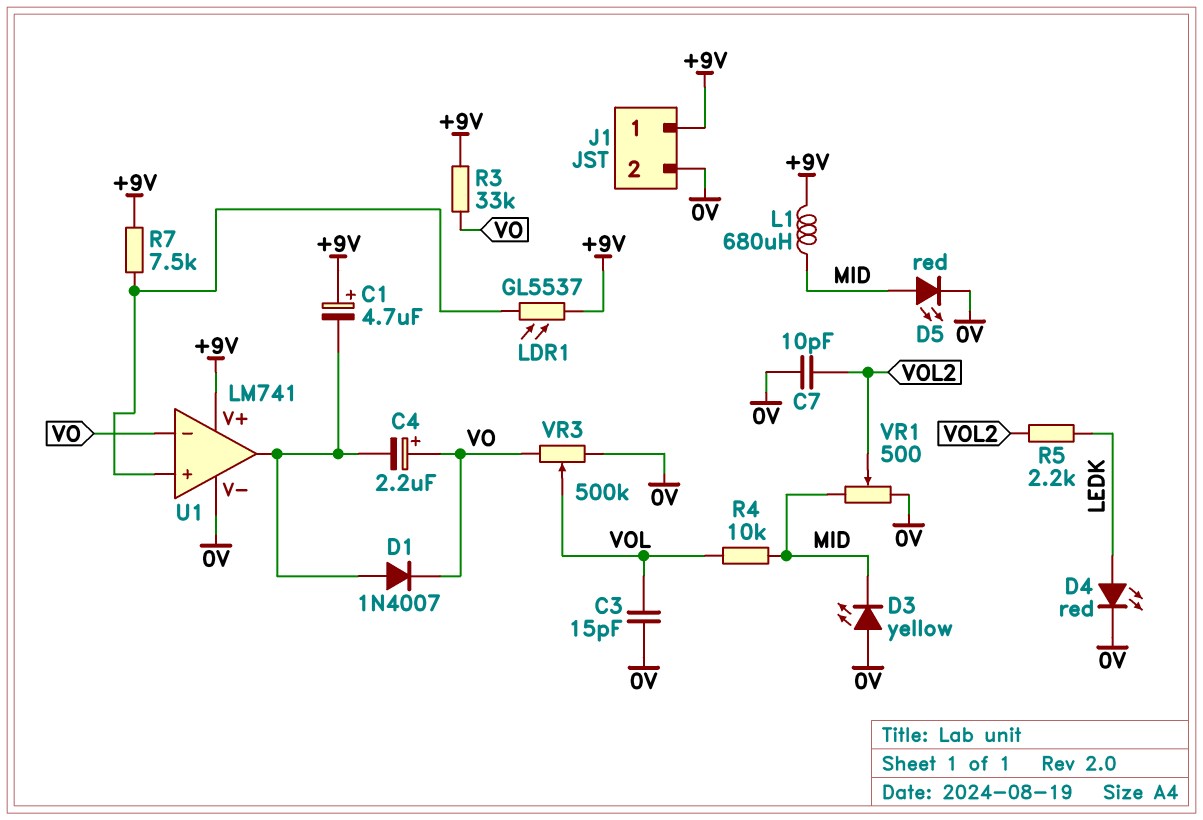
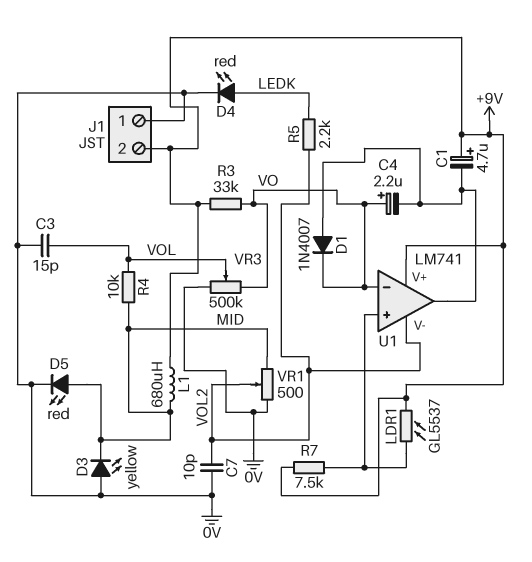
J1 pin 1: +9V -> 0V
J1 pin 2: 0V -> +9V
U1 pin V-: 0V -> VOL2

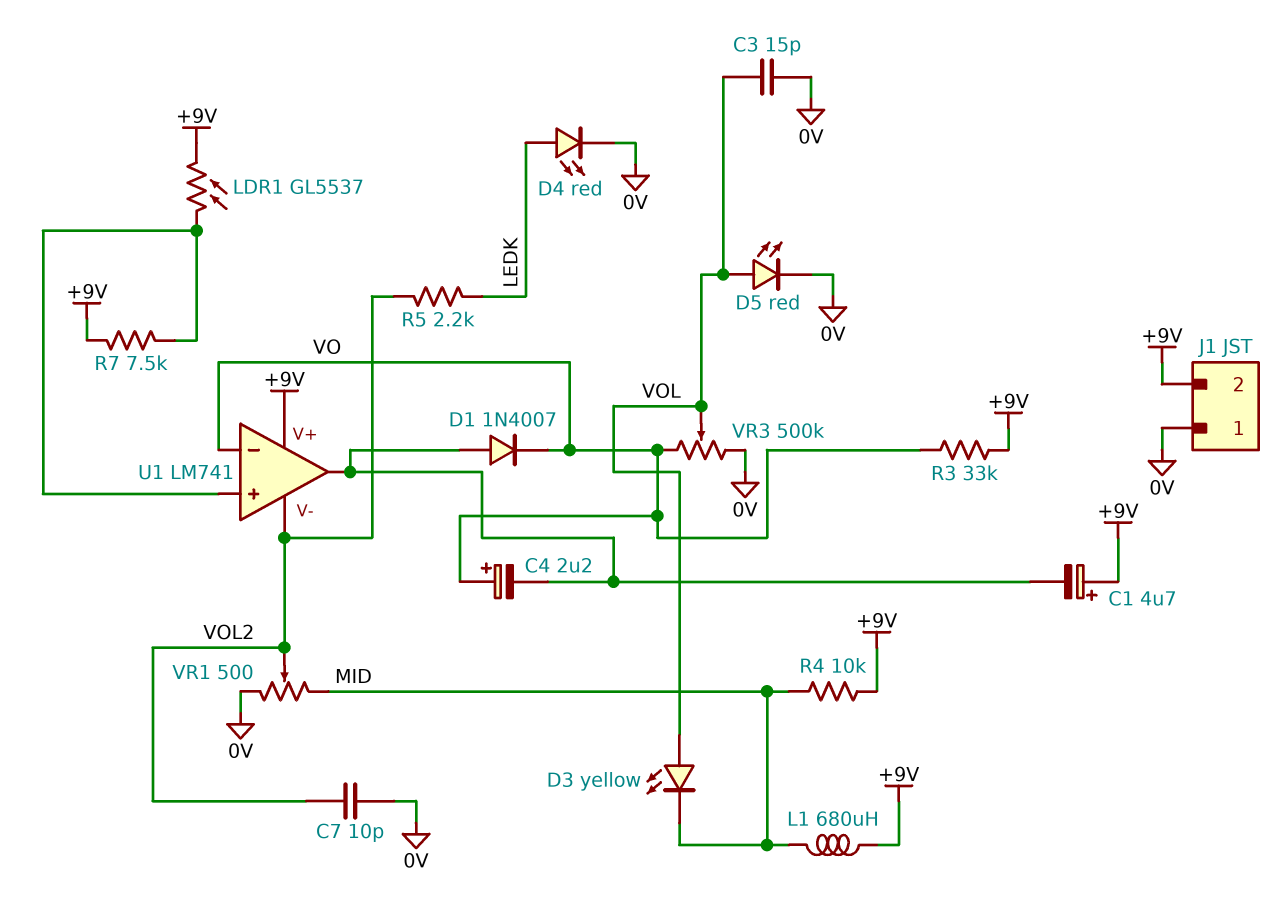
D3: LED yellow (A 0V, K MID) -> LED yellow (A VOL, K MID)
D5: LED red (A MID, K 0V) -> LED red (A VOL, K 0V)
R4: 10k (MID, VOL) -> 10k (+9V, MID)

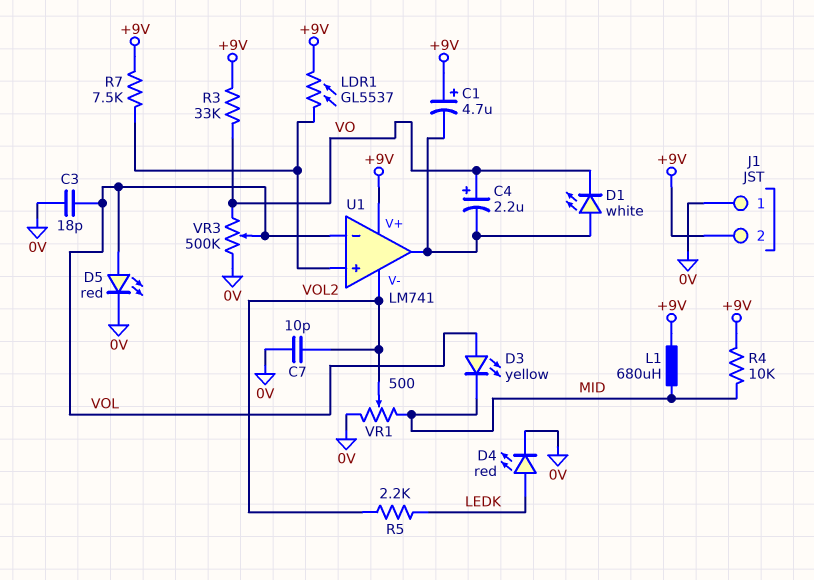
C3: 15pF (0V, VOL) -> 18pF (0V, VOL)
D1: diode 1N4007 (A U1/out, K VO) -> LED white (A U1/out, K VO)
U1 pin in-: VO -> VOL

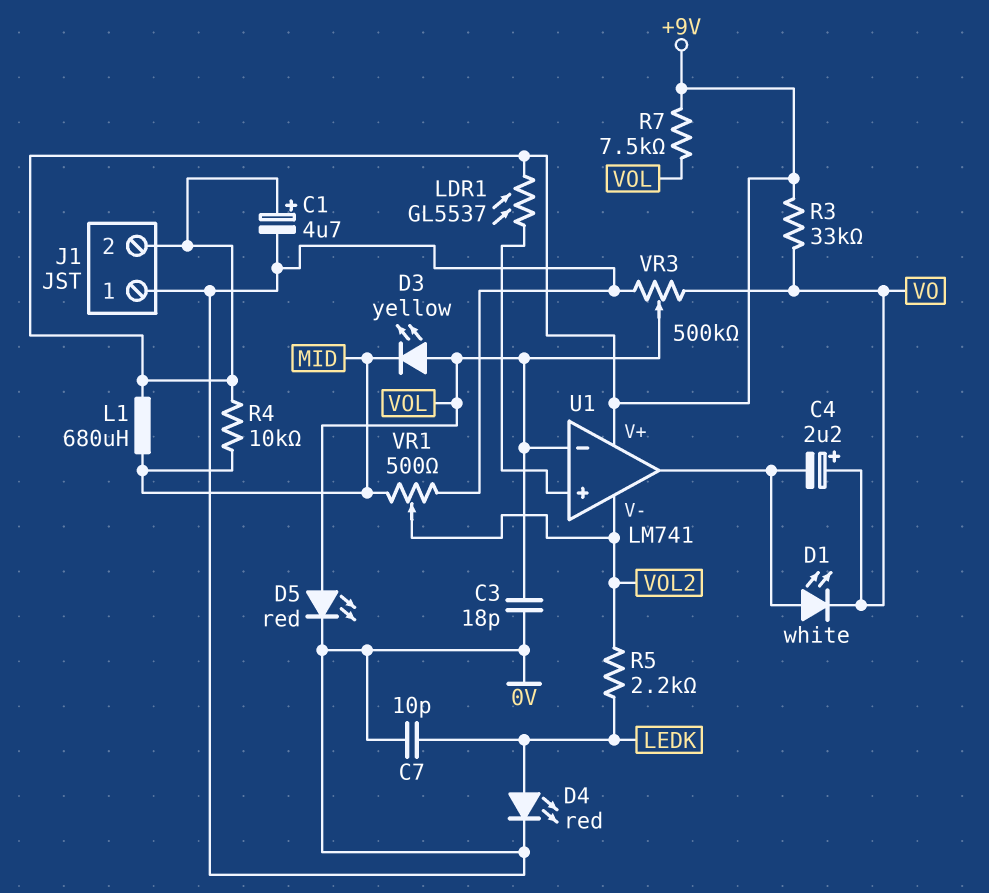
C1: 4.7uF (plus +9V, minus U1/out) -> 4.7uF (plus +9V, minus 0V)
C7: 10pF (0V, VOL2) -> 10pF (0V, LEDK)
R7: 7.5k (+9V, U1/in+) -> 7.5k (+9V, VOL)

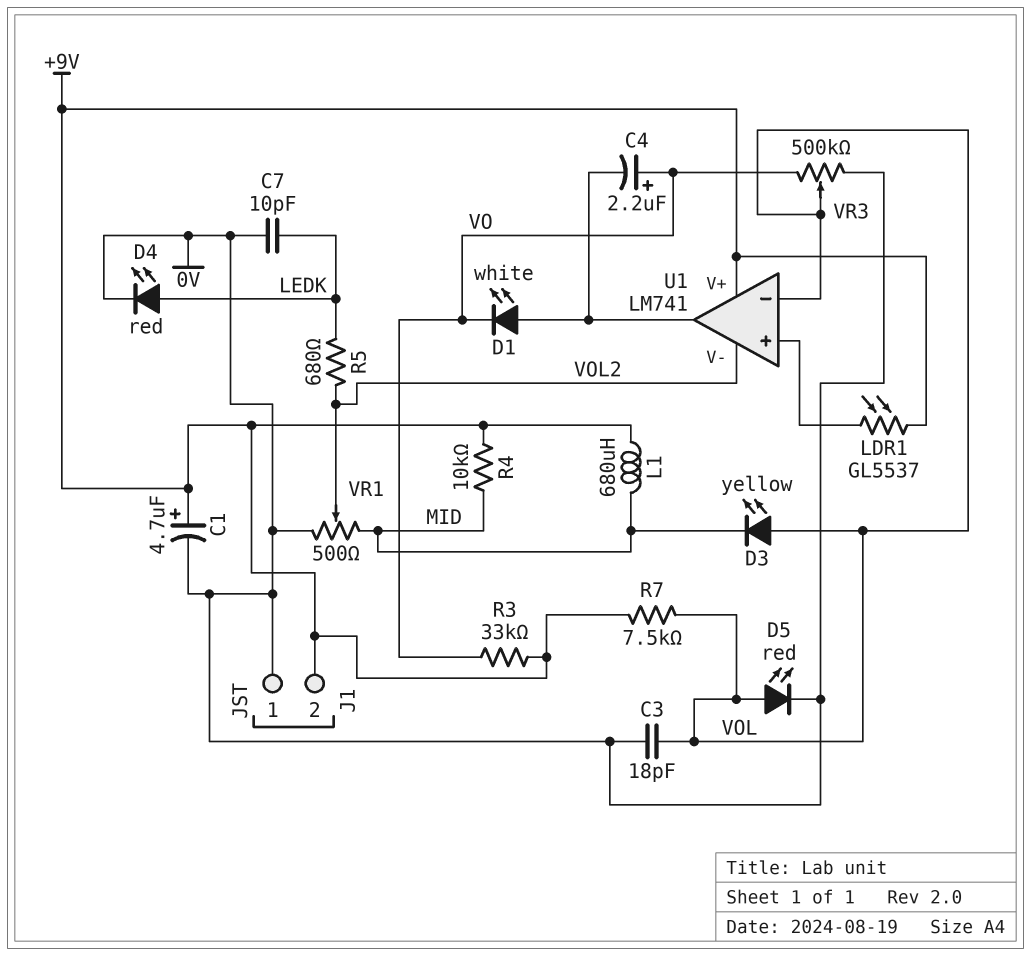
R5: 2.2k (LEDK, VOL2) -> 680 (LEDK, VOL2)

